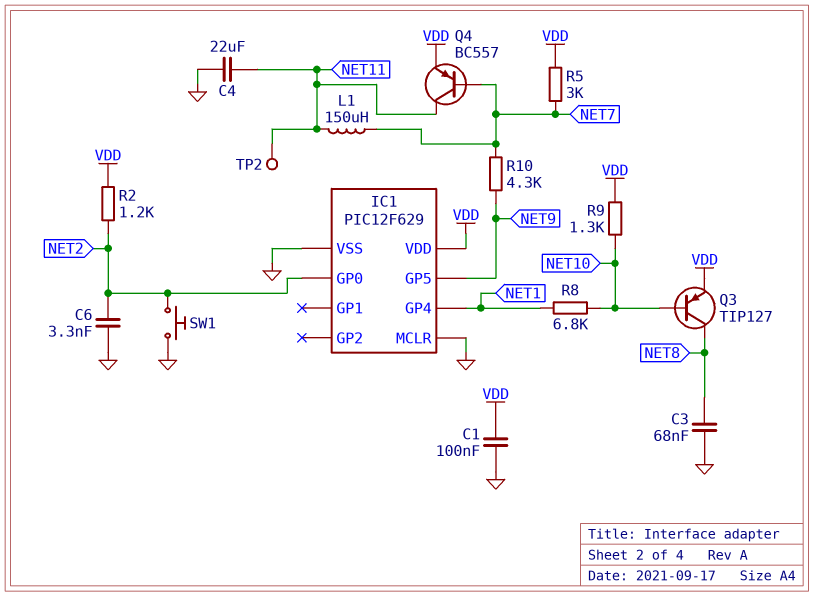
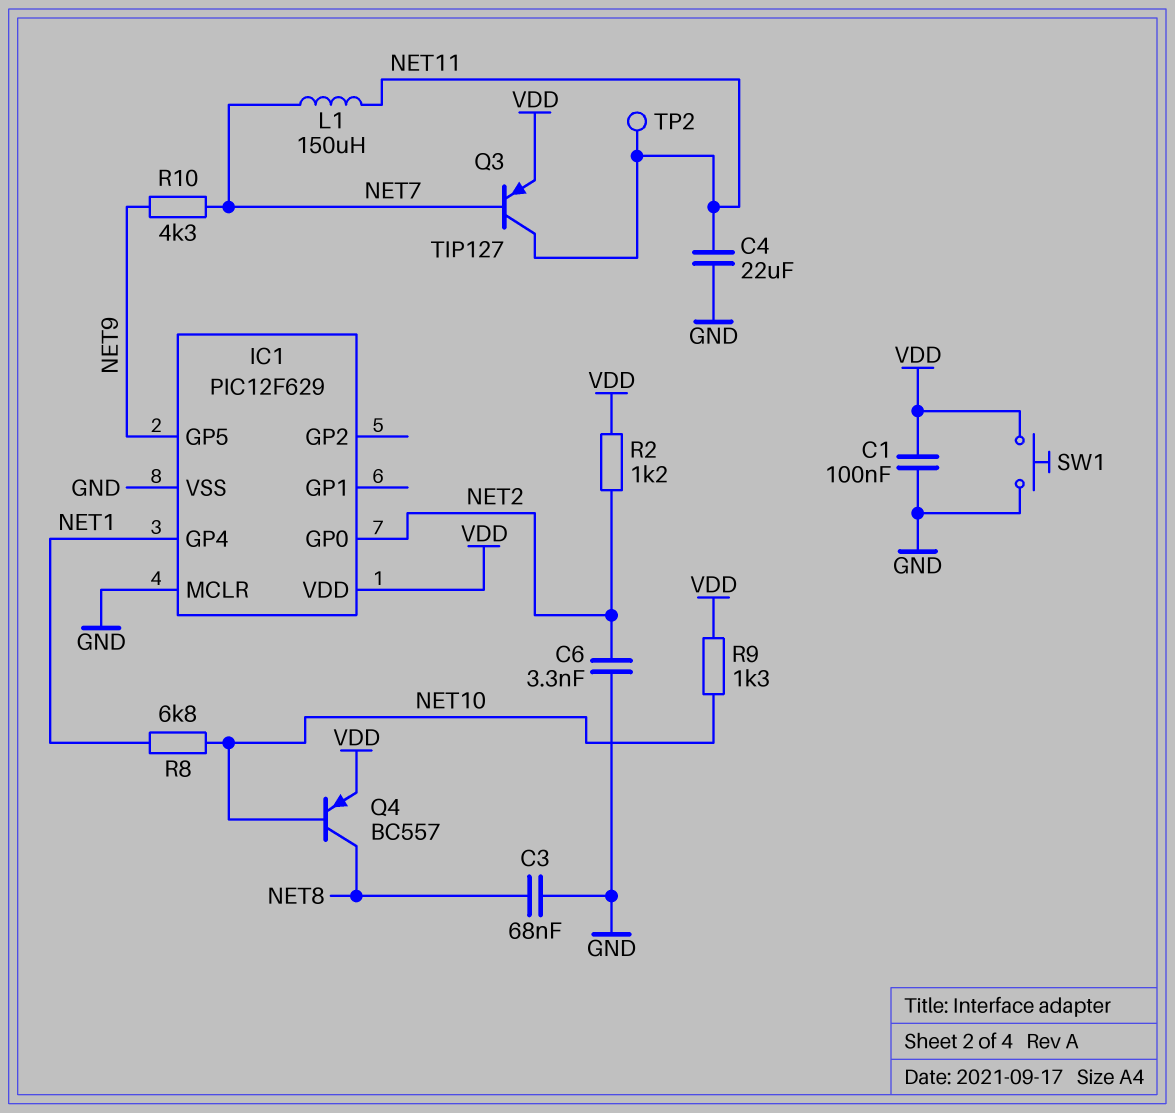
Q3: PNP TIP127 (B NET10, C NET8, E VDD) -> PNP TIP127 (B NET7, C NET11, E VDD)
Q4: PNP BC557 (B NET7, C NET11, E VDD) -> PNP BC557 (B NET10, C NET8, E VDD)
R5: 3k (NET7, VDD) -> none
SW1: button (GND, NET2) -> button (GND, VDD)

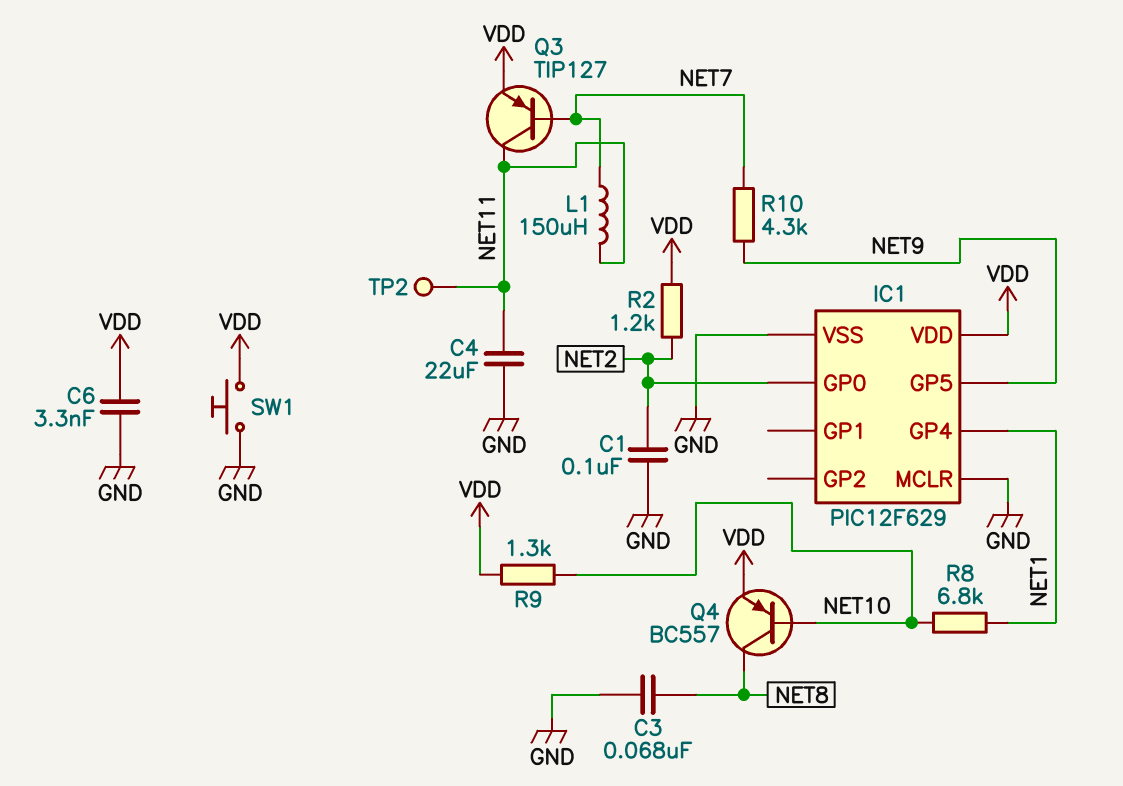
C1: 100nF (GND, VDD) -> 100nF (GND, NET2)
C6: 3.3nF (GND, NET2) -> 3.3nF (GND, VDD)

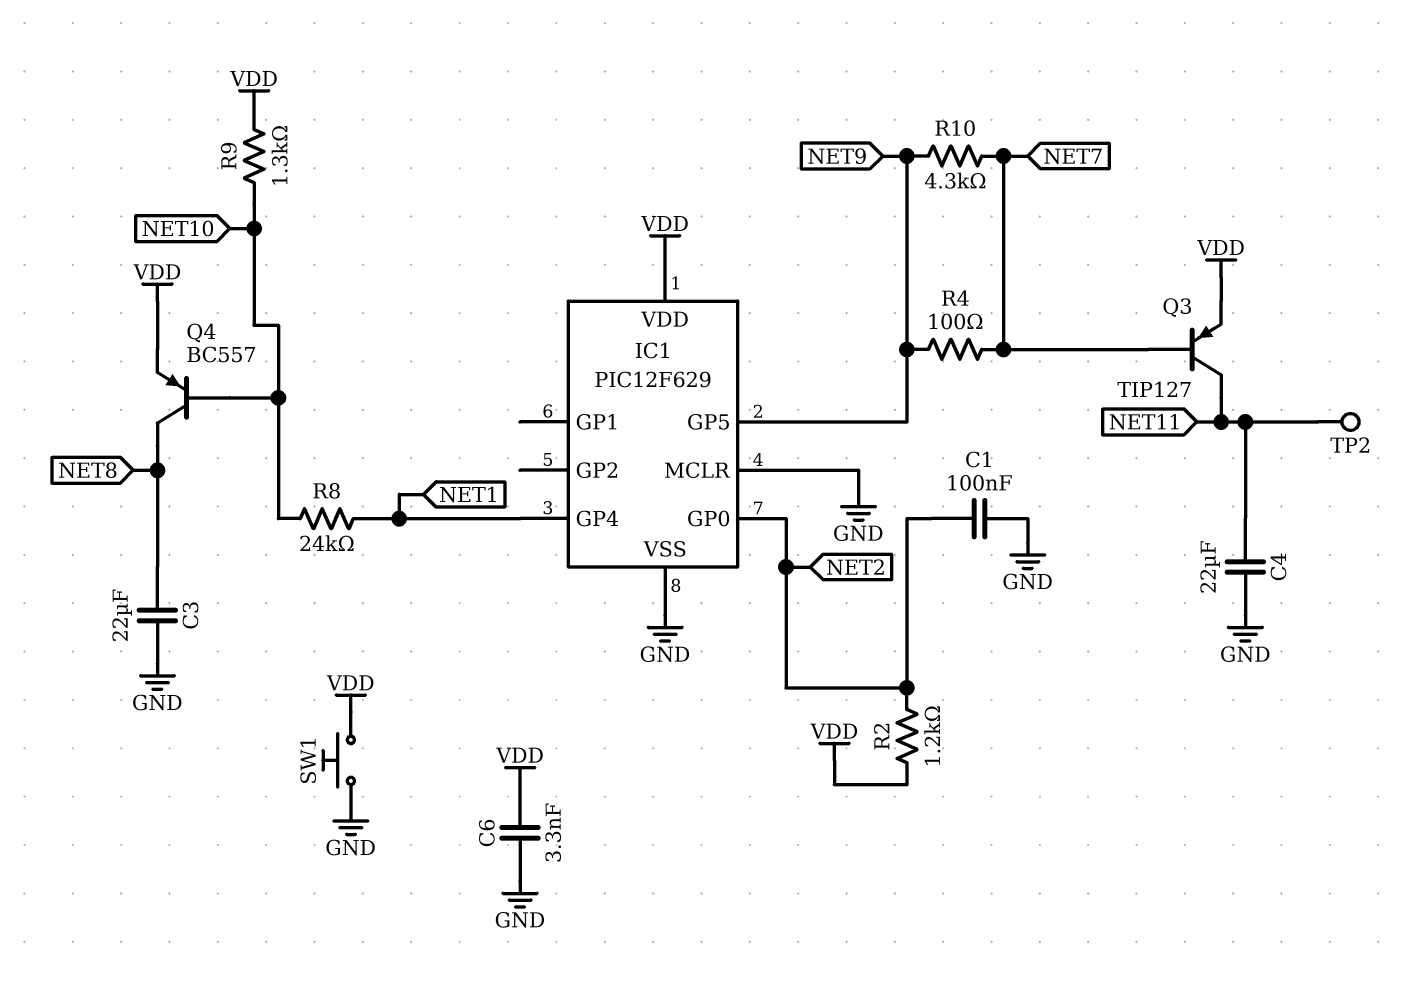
C3: 68nF (GND, NET8) -> 22uF (GND, NET8)
L1: 150uH (NET7, NET11) -> none
R4: none -> 100 (NET7, NET9)
R8: 6.8k (NET1, NET10) -> 24k (NET1, NET10)

